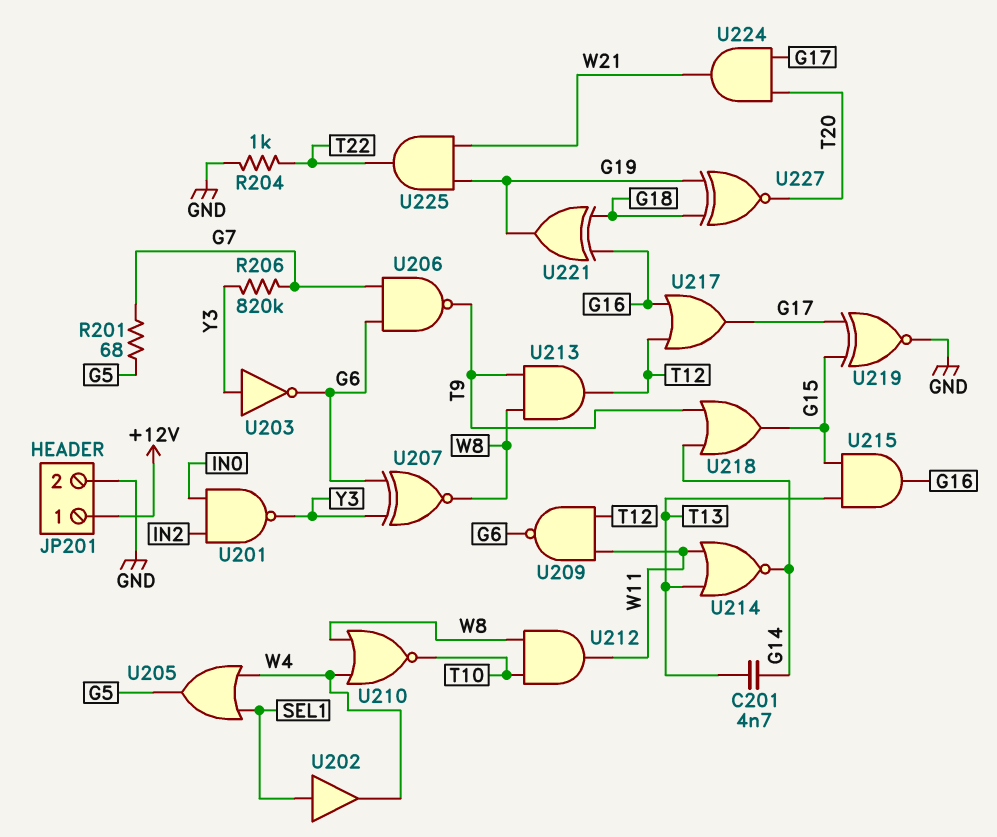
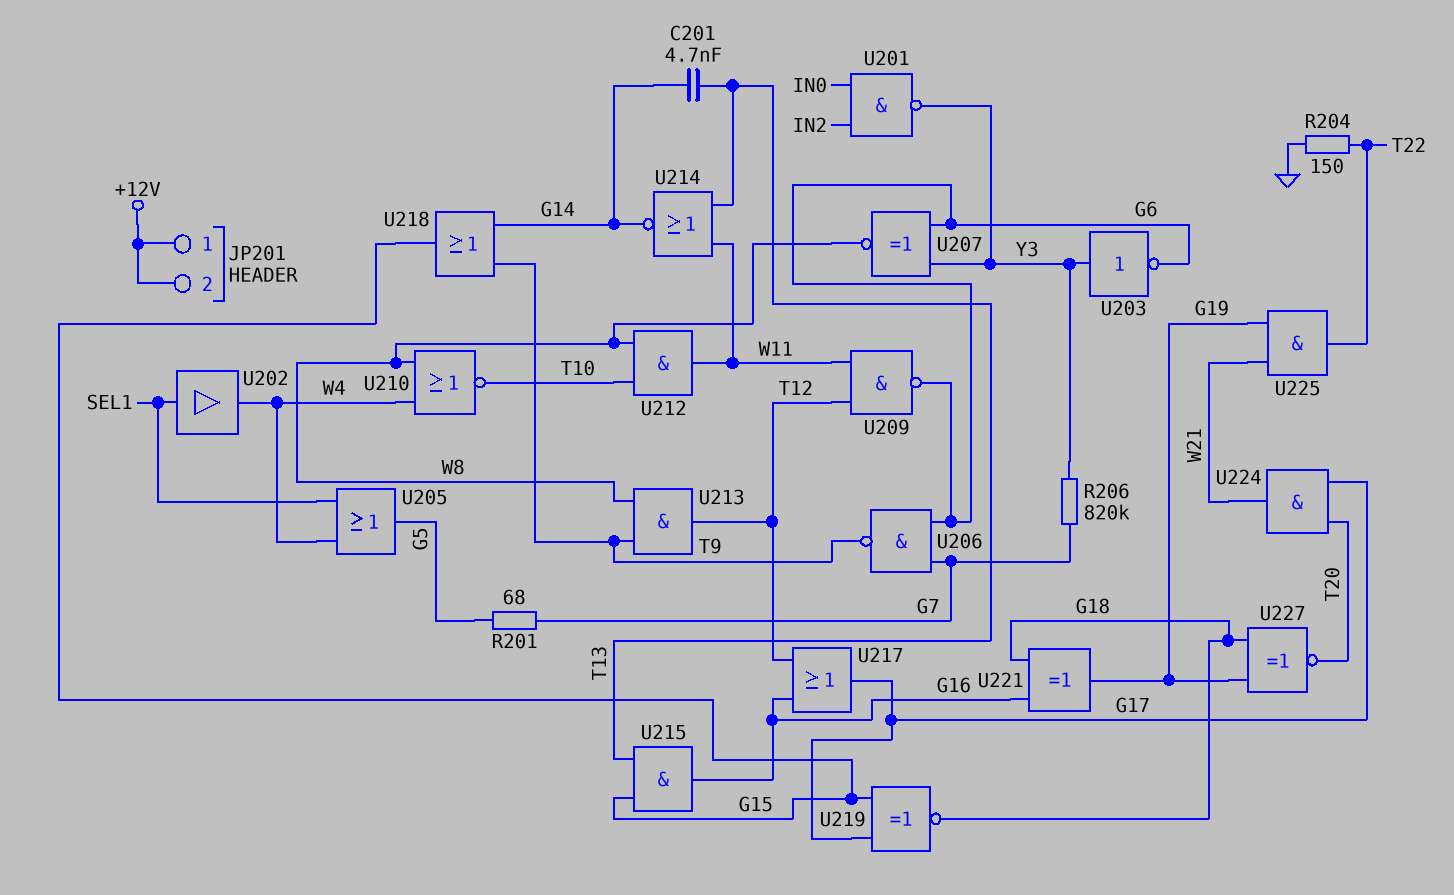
JP201 pin 2: GND -> +12V
R204: 1k (GND, T22) -> 150 (GND, T22)
U219: XNOR (in G15, in G17, out GND) -> XNOR (in G15, in G17, out G18)

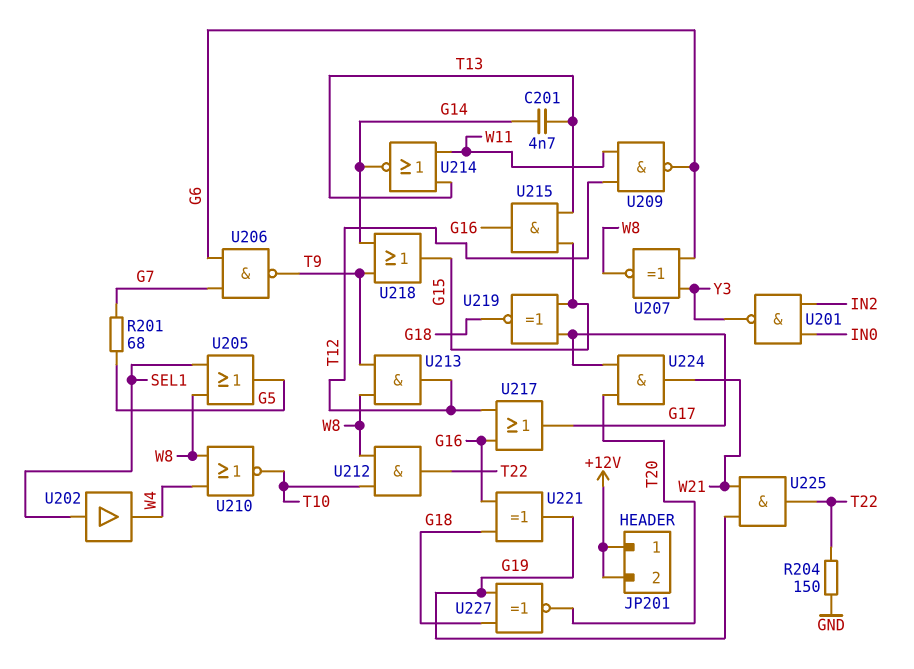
R206: 820k (G7, Y3) -> none
U203: NOT (in Y3, out G6) -> none
U205: OR (in SEL1, in W4, out G5) -> OR (in SEL1, in W8, out G5)
U212: AND (in T10, in W8, out W11) -> AND (in T10, in W8, out T22)

